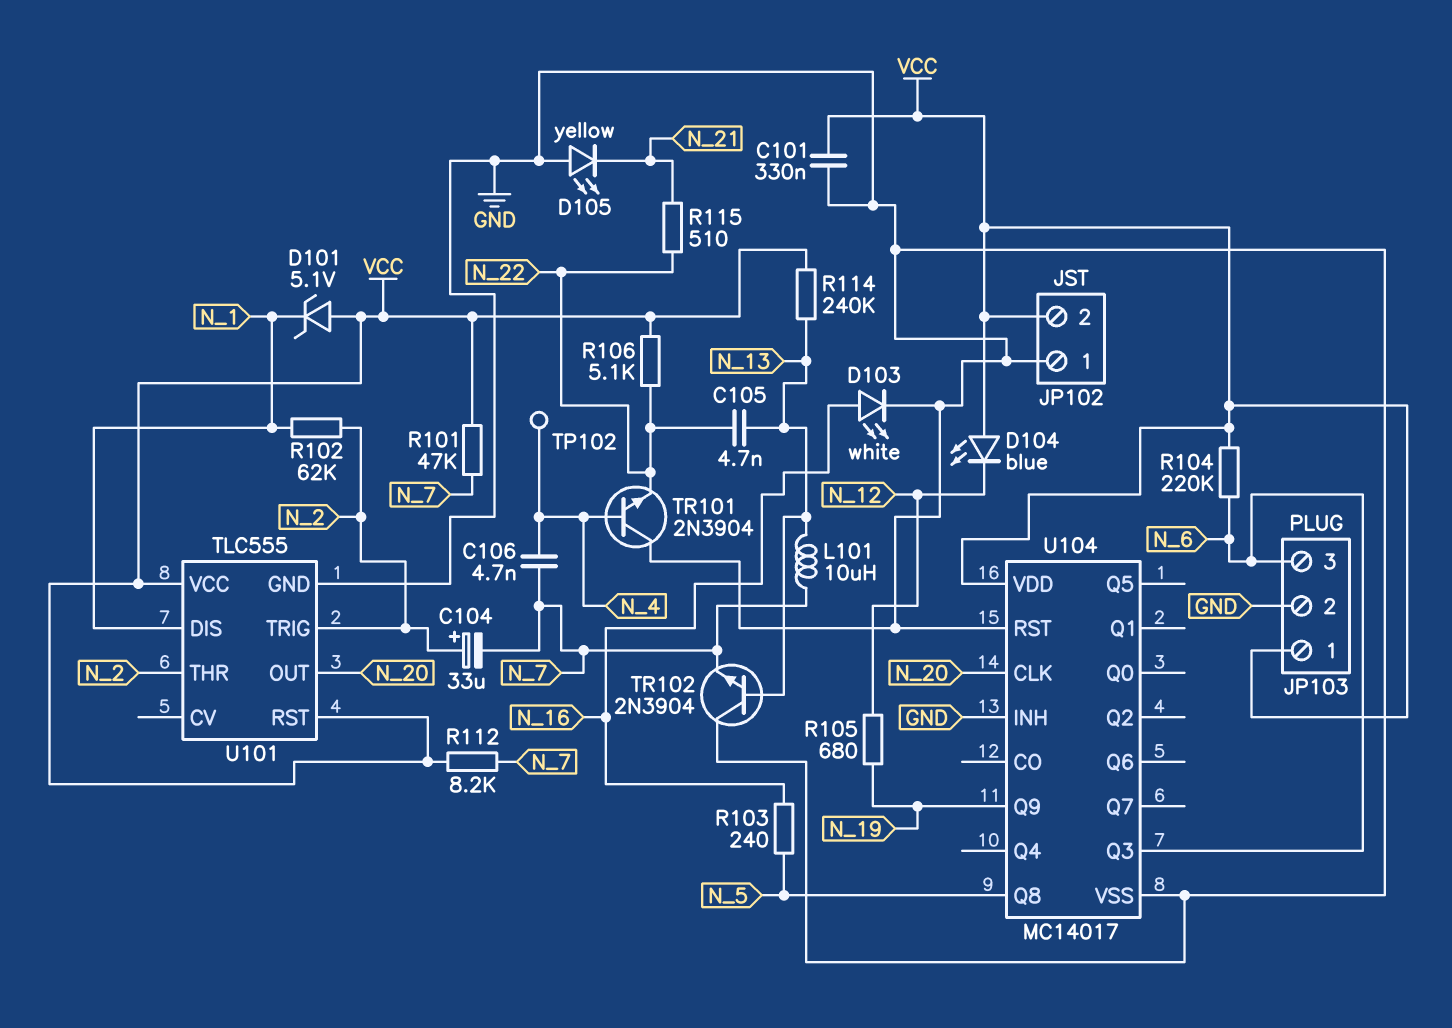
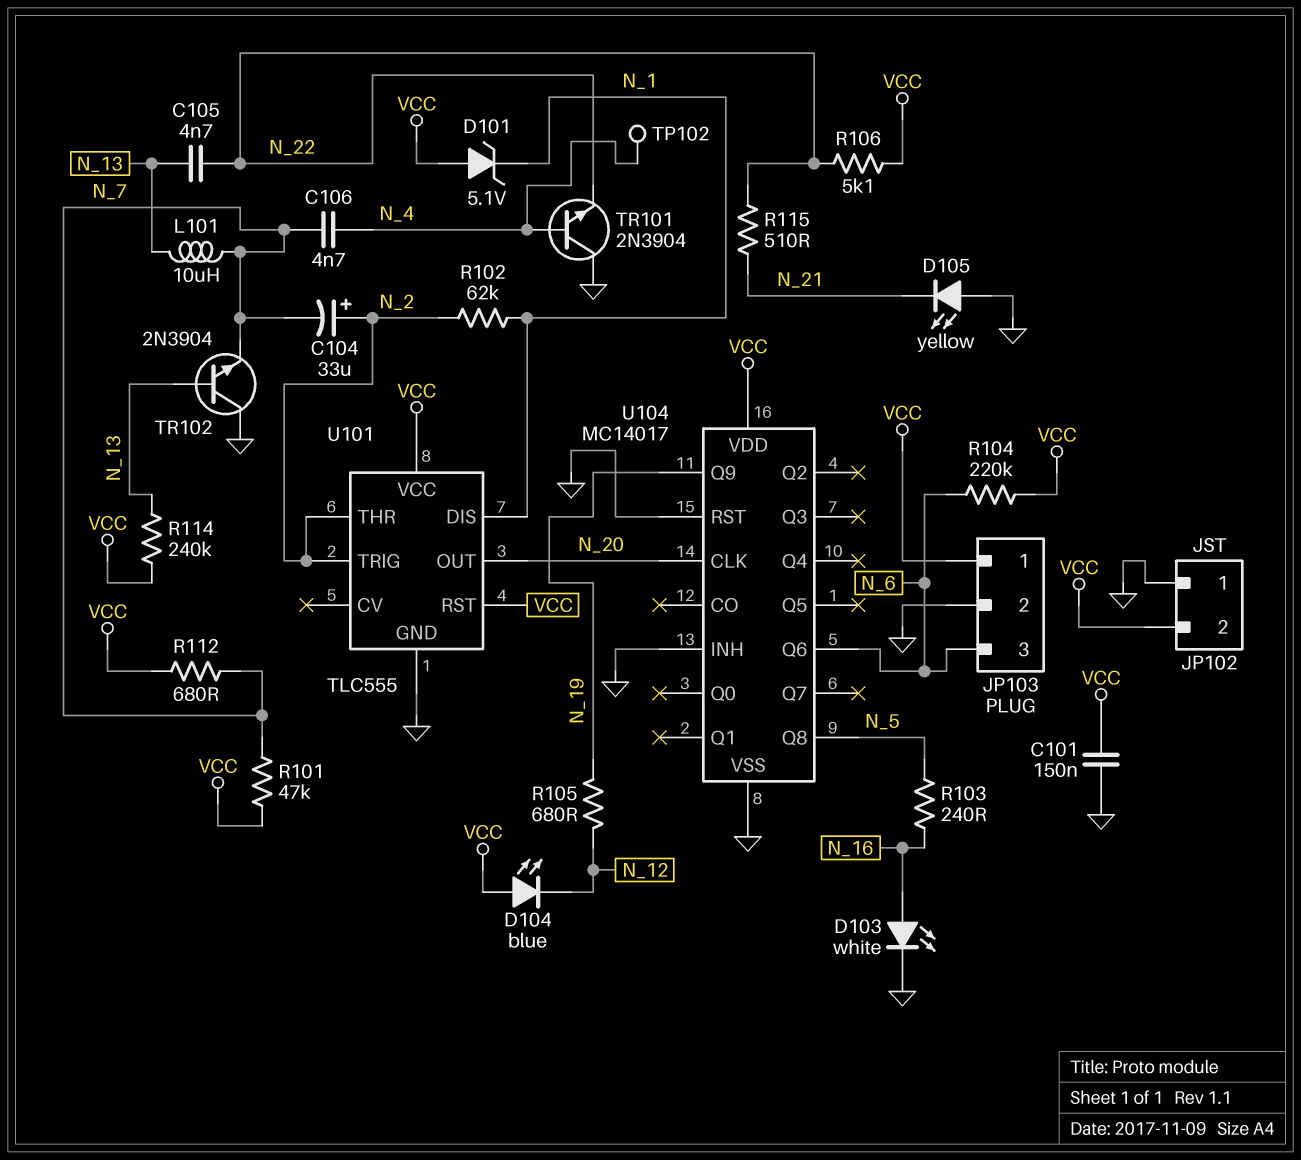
C101: 330nF (GND, VCC) -> 150nF (GND, VCC)
R112: 8.2k (N_7, VCC) -> 680 (N_7, VCC)
U104 pin Q3: N_6 -> none
U104 pin Q6: none -> N_6

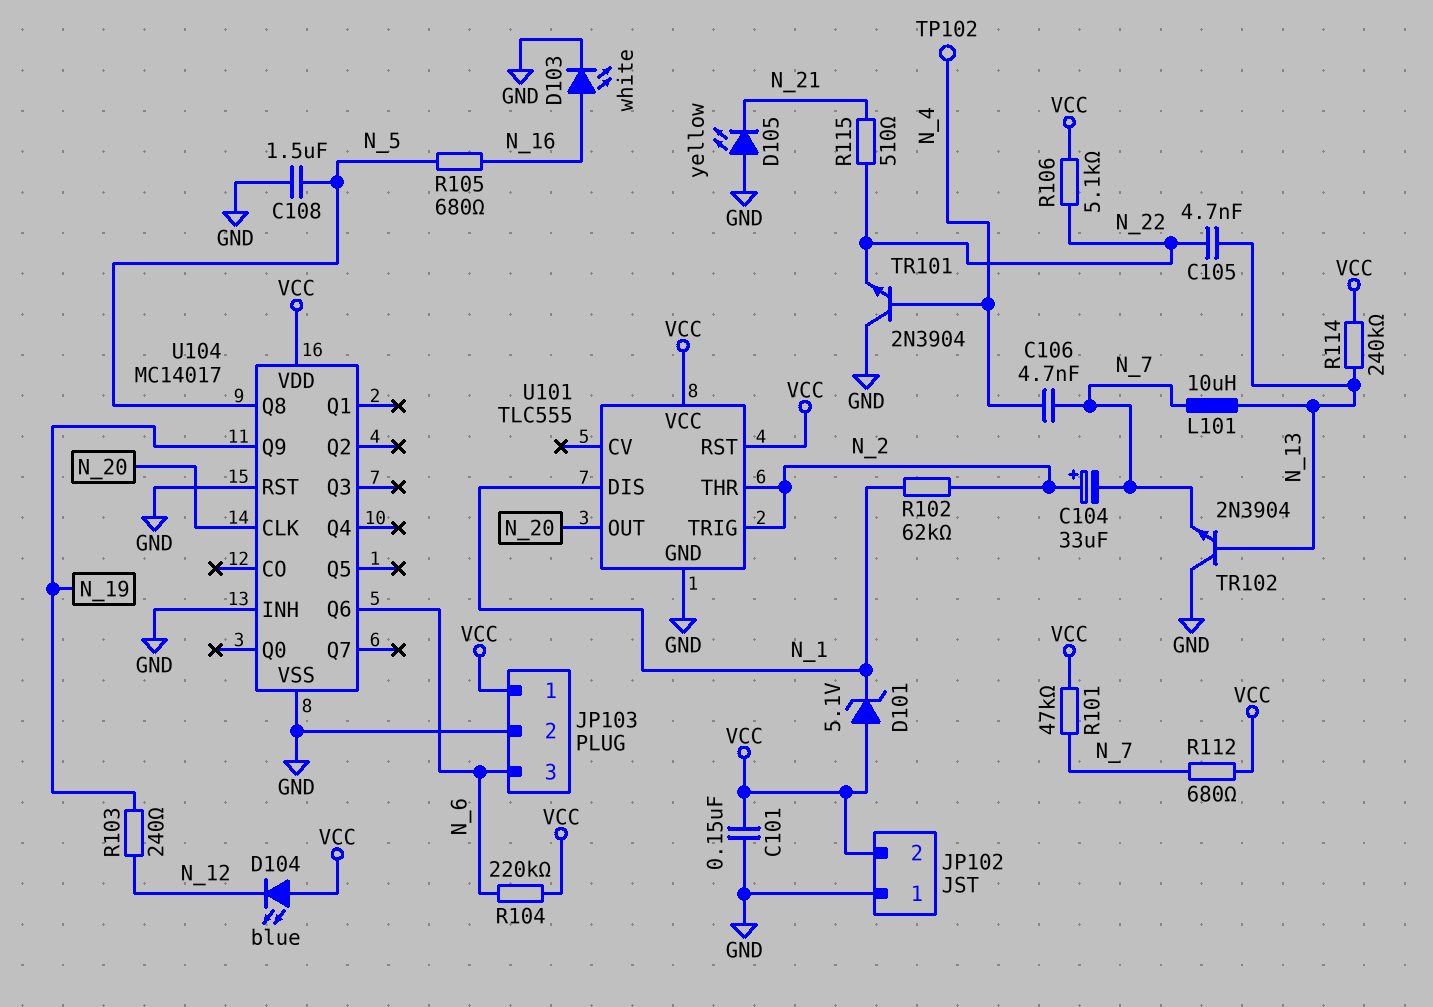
C108: none -> 1.5uF (GND, N_5)
R103: 240 (N_5, N_16) -> 240 (N_12, N_19)
R105: 680 (N_12, N_19) -> 680 (N_5, N_16)

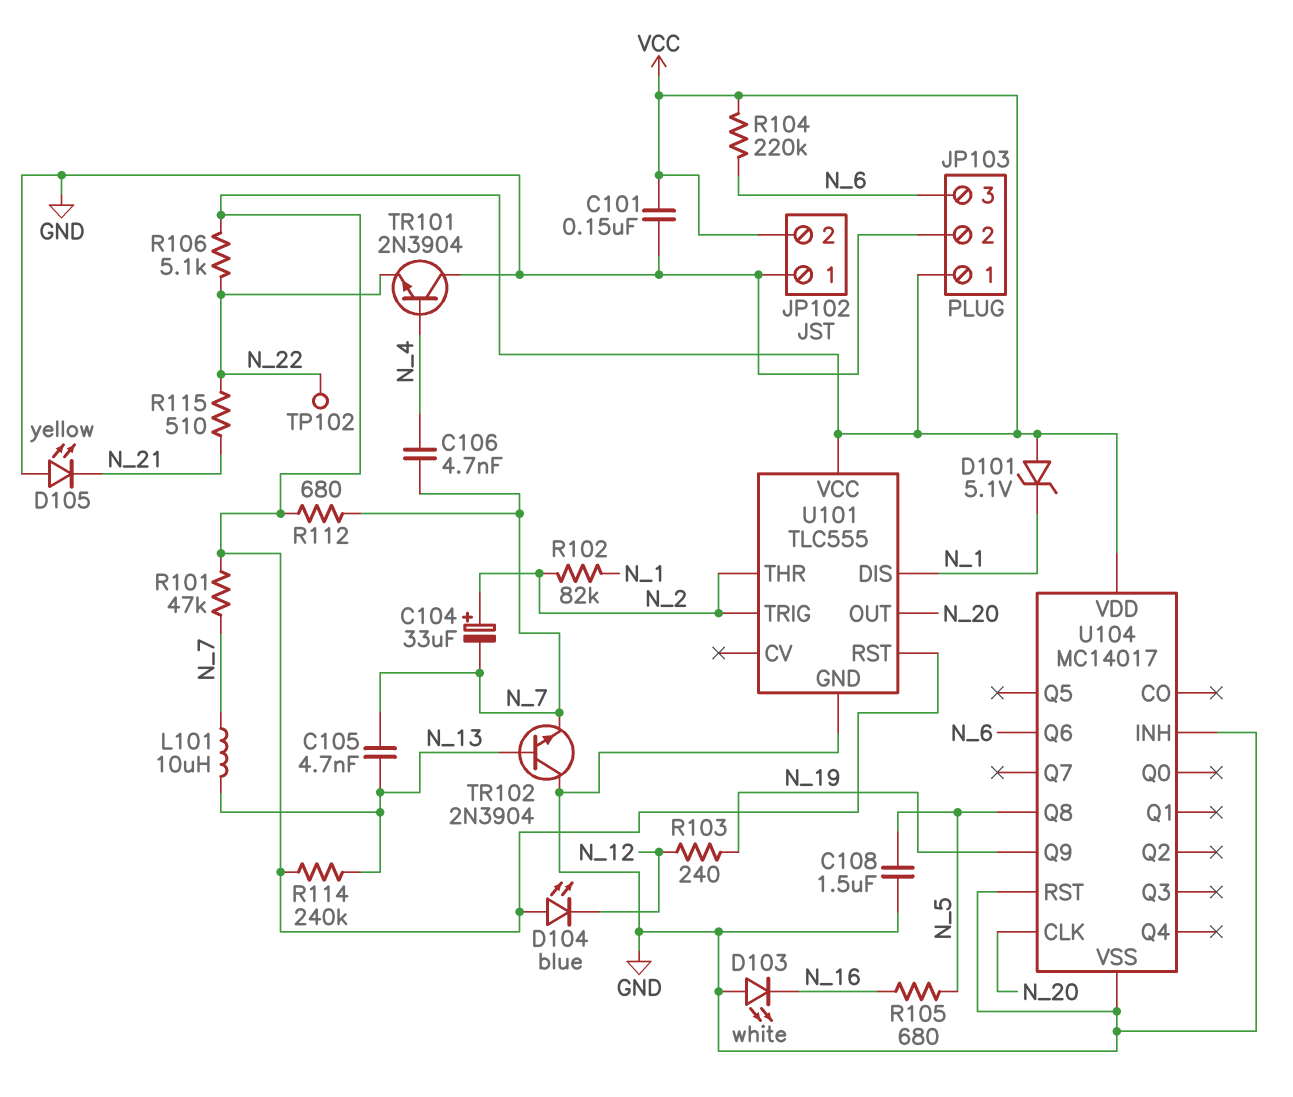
C105: 4.7nF (N_13, N_22) -> 4.7nF (N_7, N_13)
D103: LED white (A N_16, K GND) -> LED white (A GND, K N_16)
R102: 62k (N_1, N_2) -> 82k (N_1, N_2)
TP102: test point (N_4) -> test point (N_22)

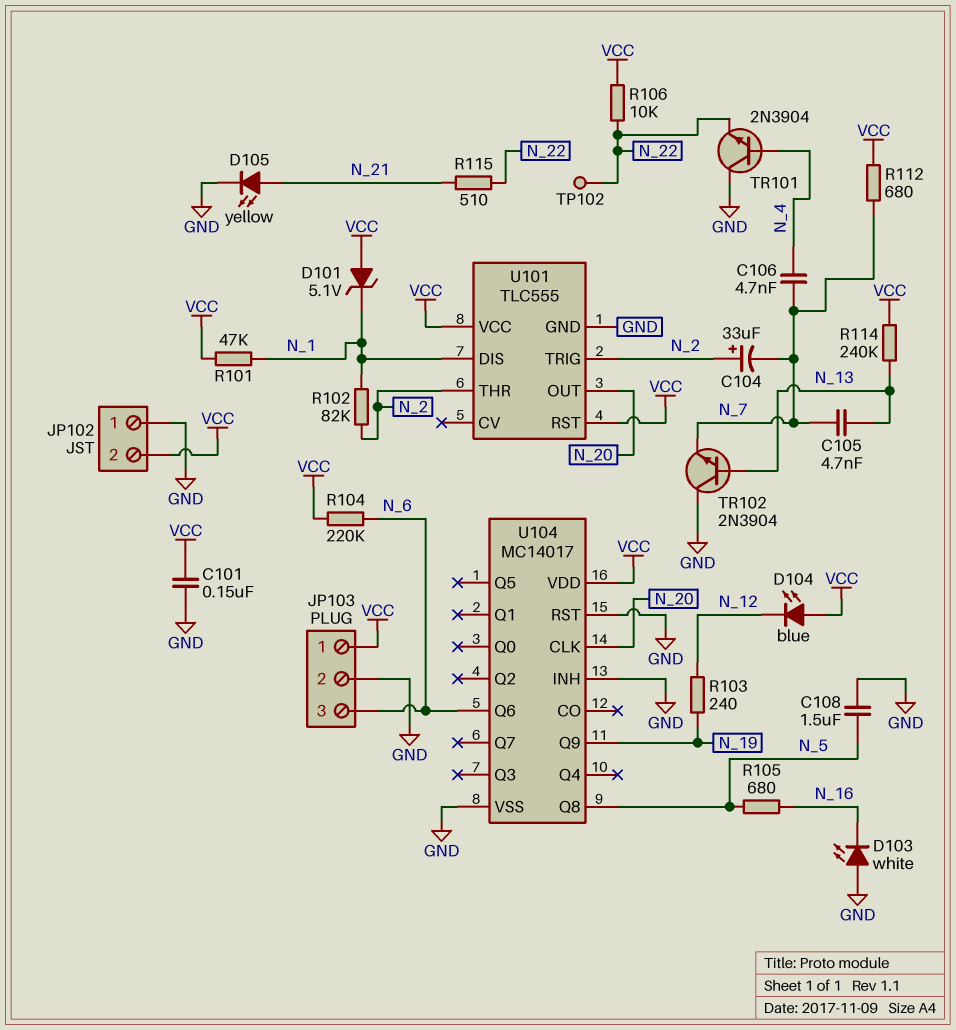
D105: LED yellow (A GND, K N_21) -> LED yellow (A N_21, K GND)
L101: 10uH (N_7, N_13) -> none
R101: 47k (N_7, VCC) -> 47k (N_1, VCC)
R106: 5.1k (N_22, VCC) -> 10k (N_22, VCC)

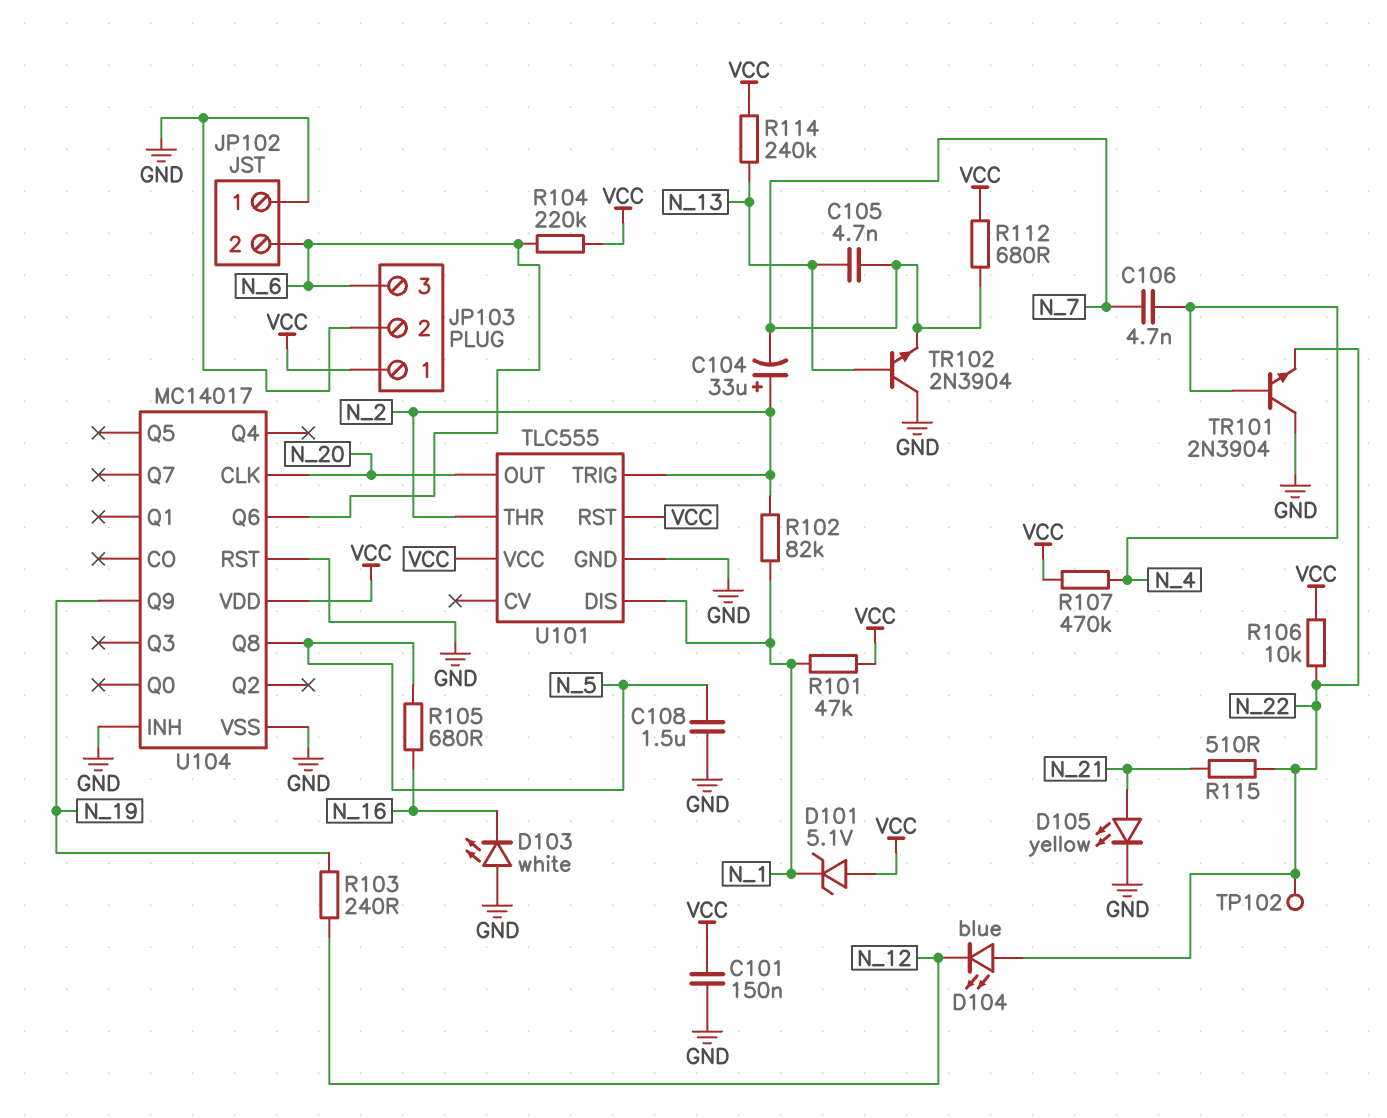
D104: LED blue (A VCC, K N_12) -> LED blue (A N_22, K N_12)
JP102 pin 2: VCC -> N_6
R107: none -> 470k (N_4, VCC)

